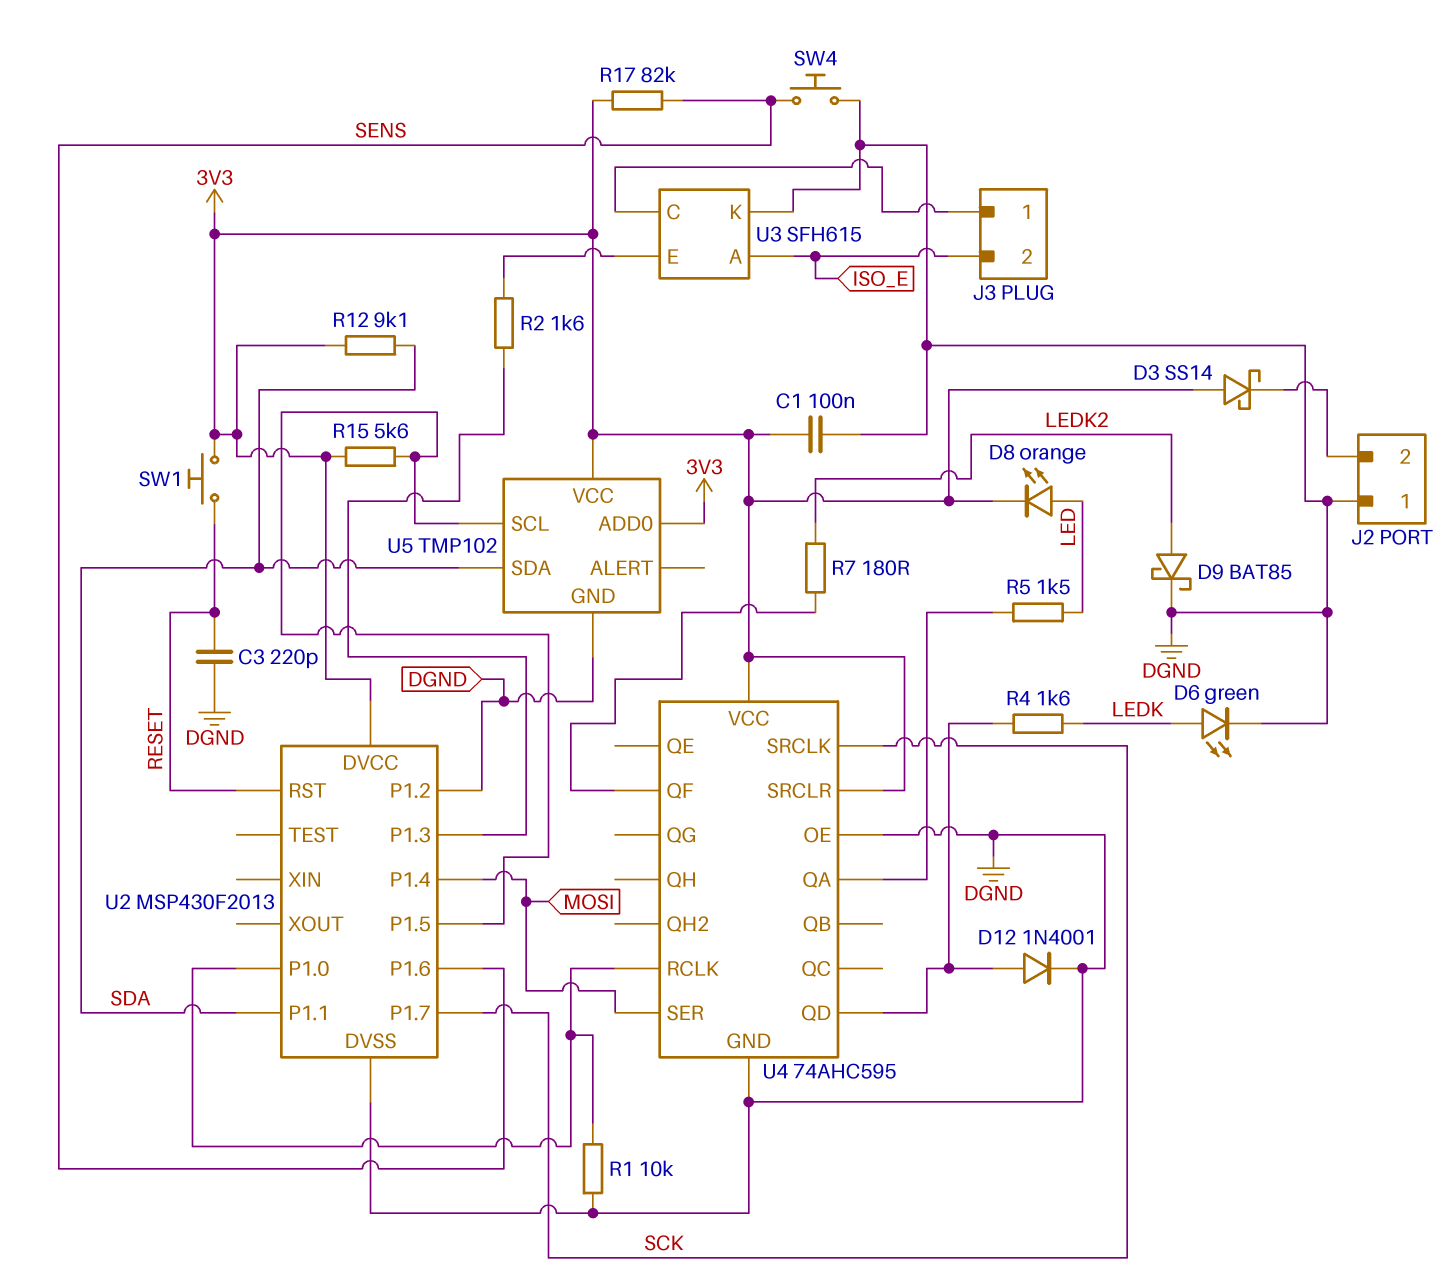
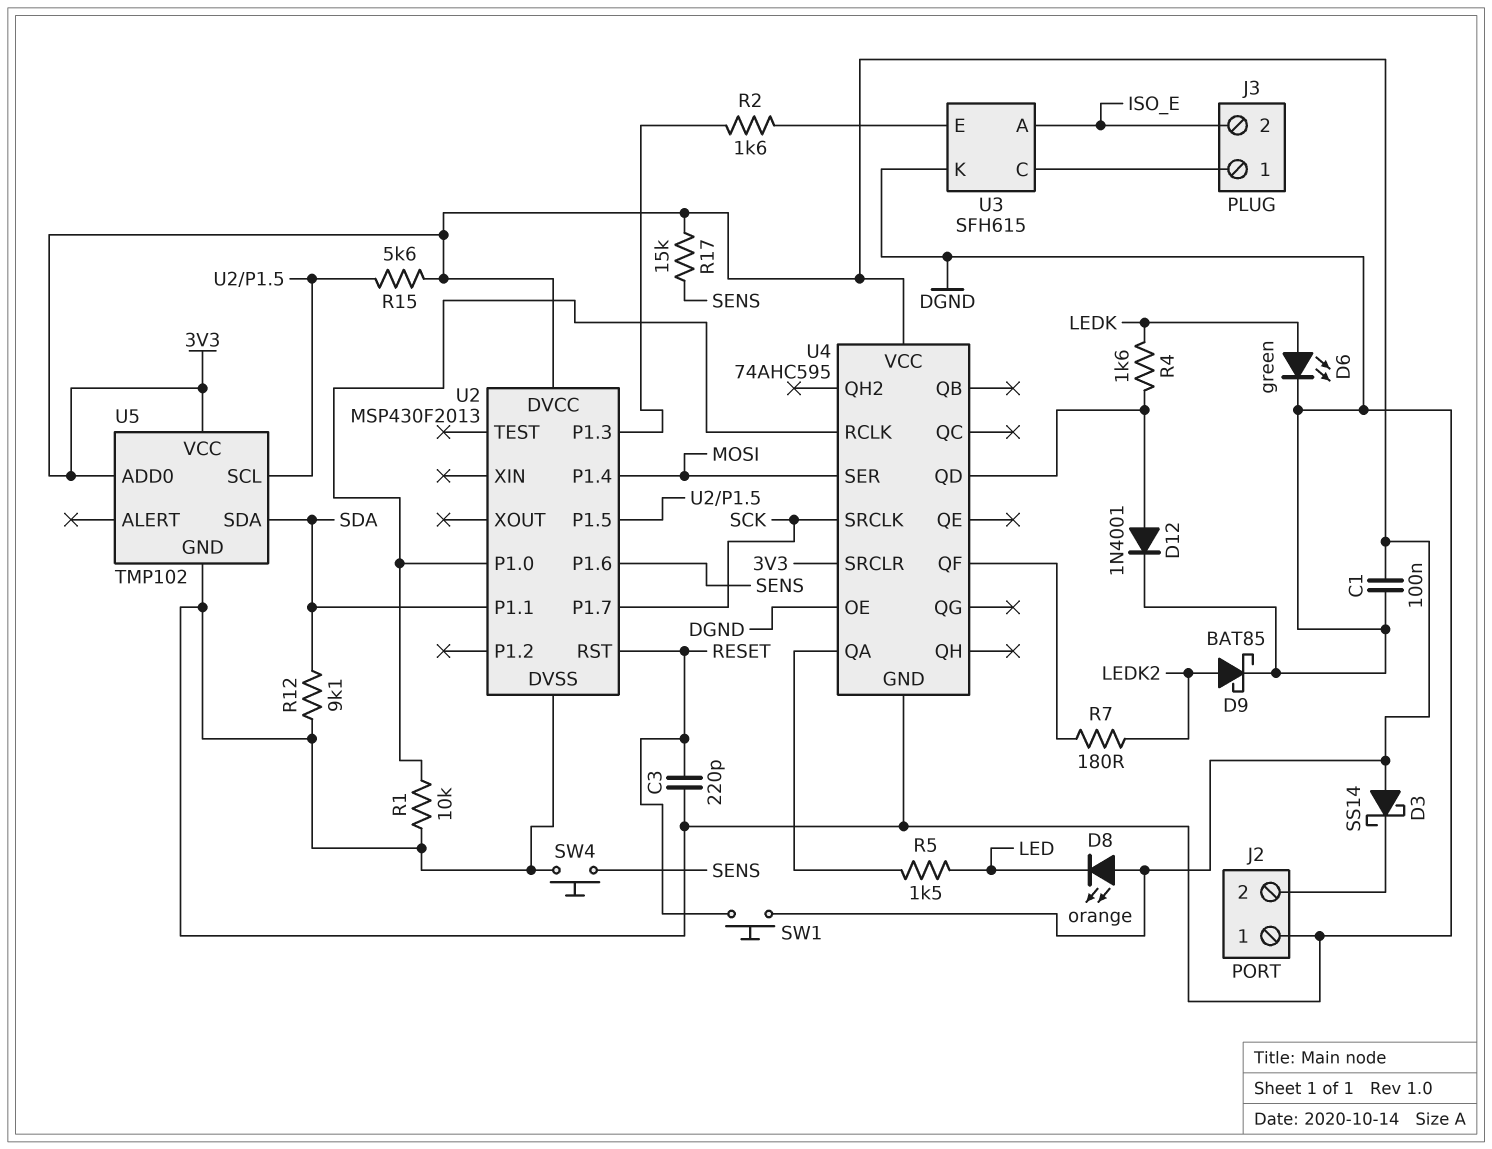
D8: LED orange (A LED, K 3V3) -> LED orange (A 3V3, K LED)
R12: 9.1k (3V3, SDA) -> 9.1k (DGND, SDA)
R17: 82k (3V3, SENS) -> 15k (3V3, SENS)
U2 pin P1.2: DGND -> none

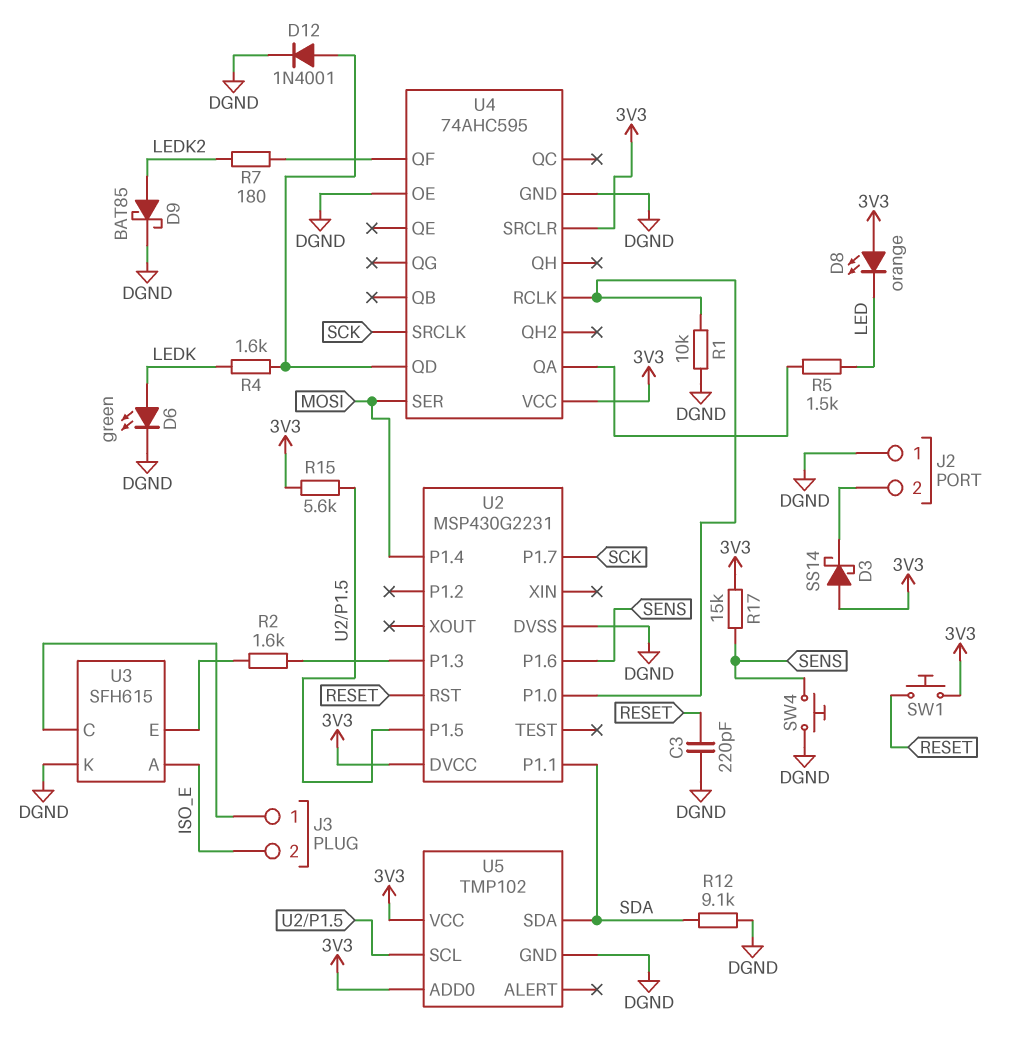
C1: 100nF (3V3, DGND) -> none
U2: MSP430F2013 -> MSP430G2231

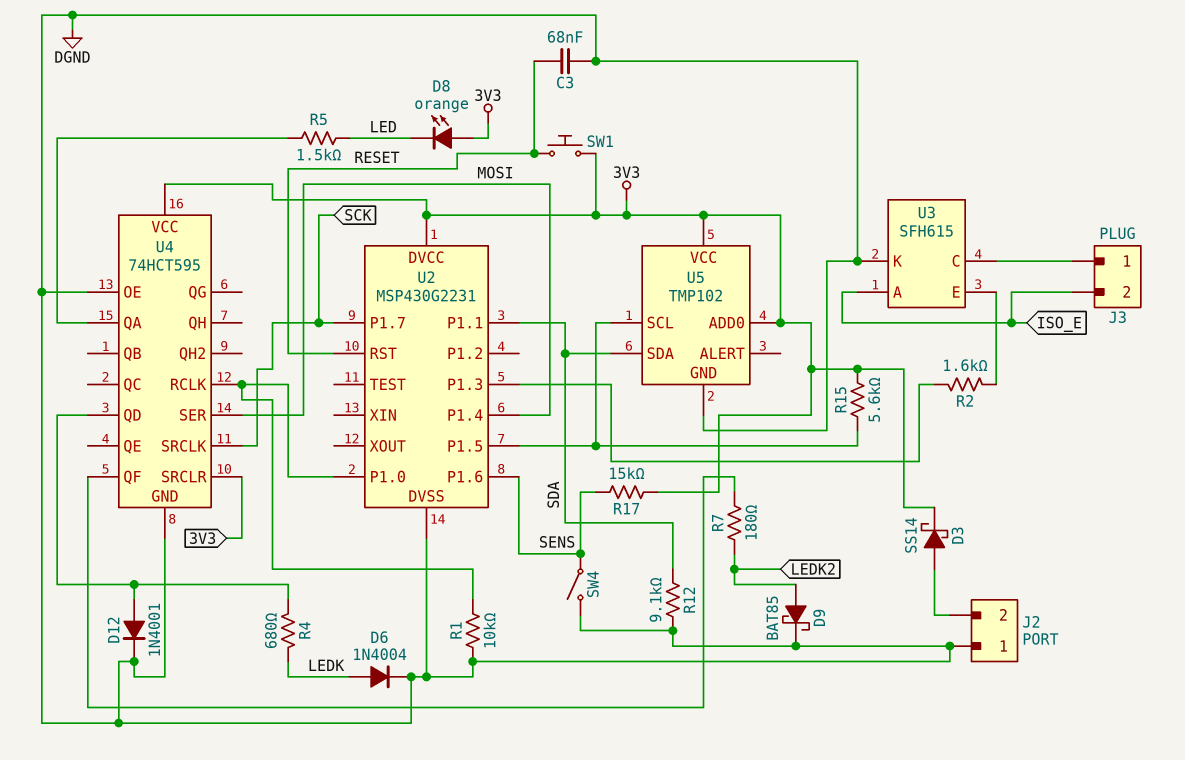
C3: 220pF (DGND, RESET) -> 68nF (DGND, RESET)
D3: schottky SS14 (A 3V3, K J2/2) -> schottky SS14 (A J2/2, K 3V3)
D6: LED green (A LEDK, K DGND) -> diode 1N4004 (A LEDK, K DGND)
R4: 1.6k (LEDK, U4/QD) -> 680 (LEDK, U4/QD)
SW4: button (DGND, SENS) -> switch (DGND, SENS)
U4: 74AHC595 -> 74HCT595

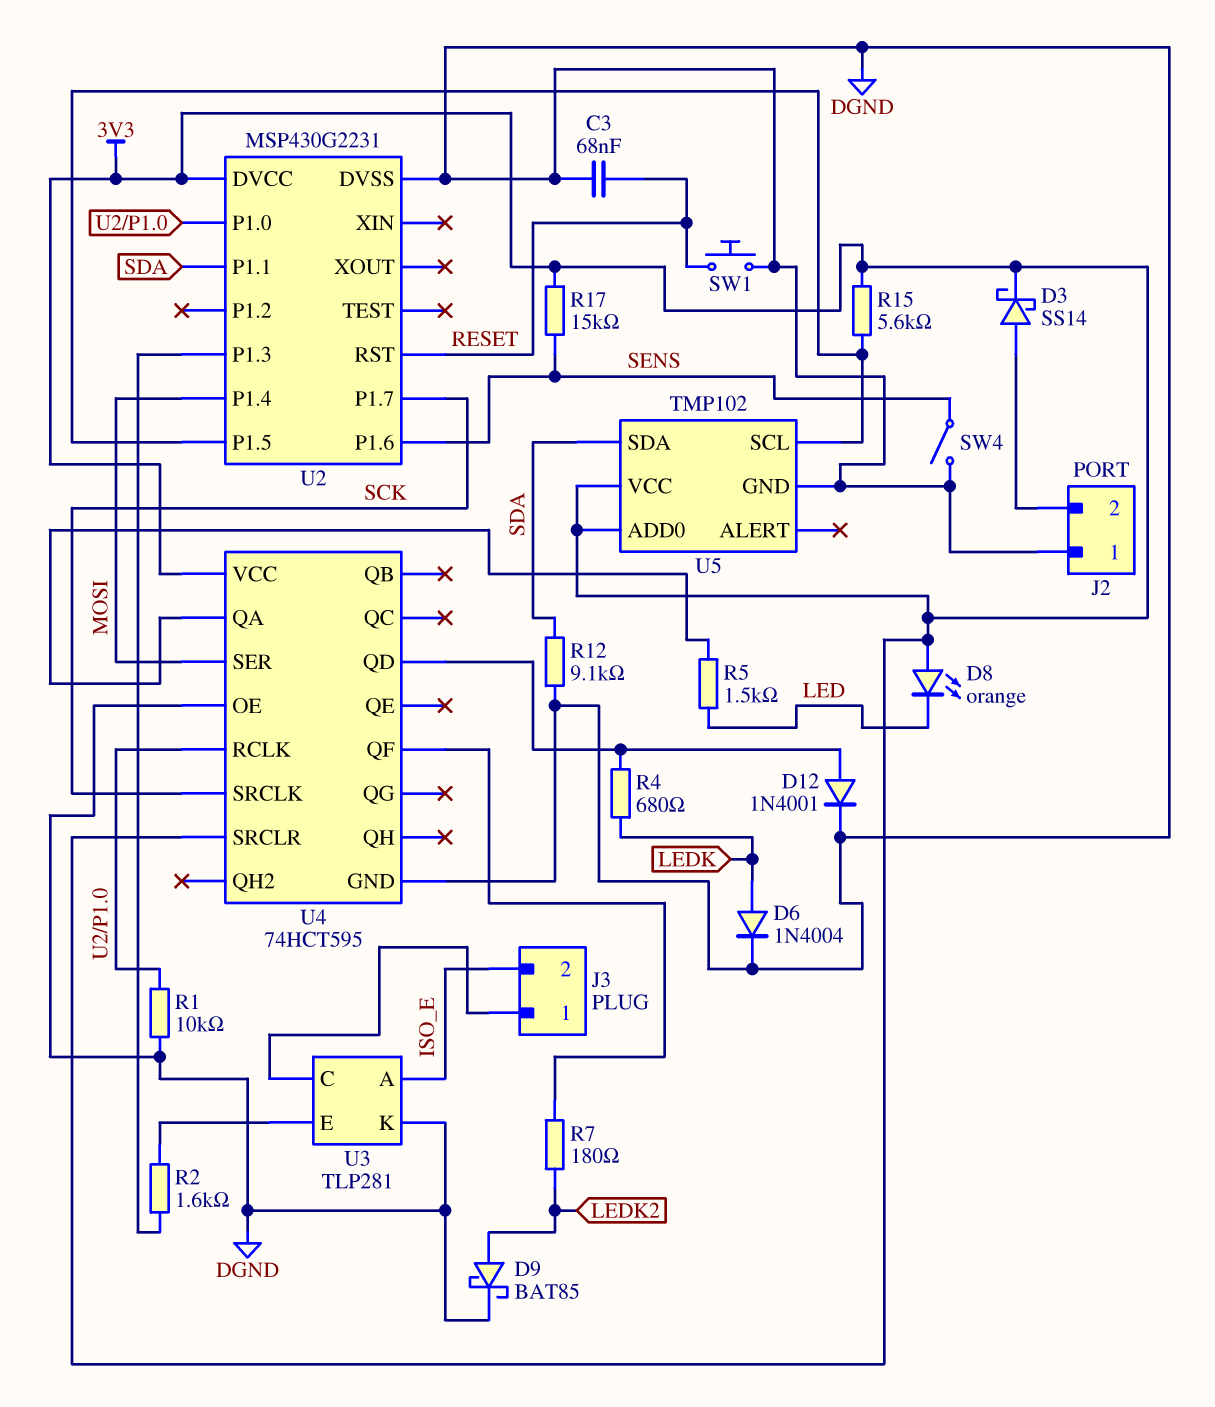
SW1: button (3V3, RESET) -> button (DGND, RESET)
U3: SFH615 -> TLP281

